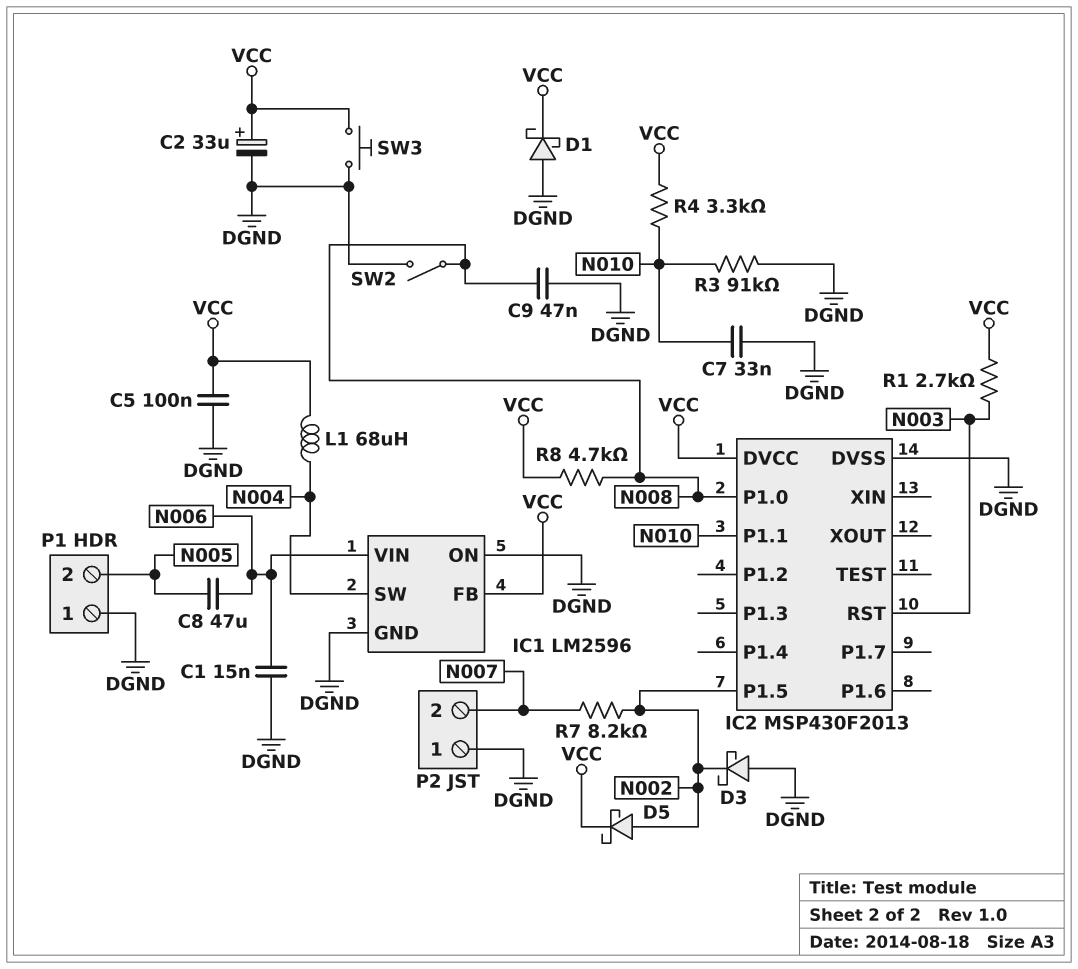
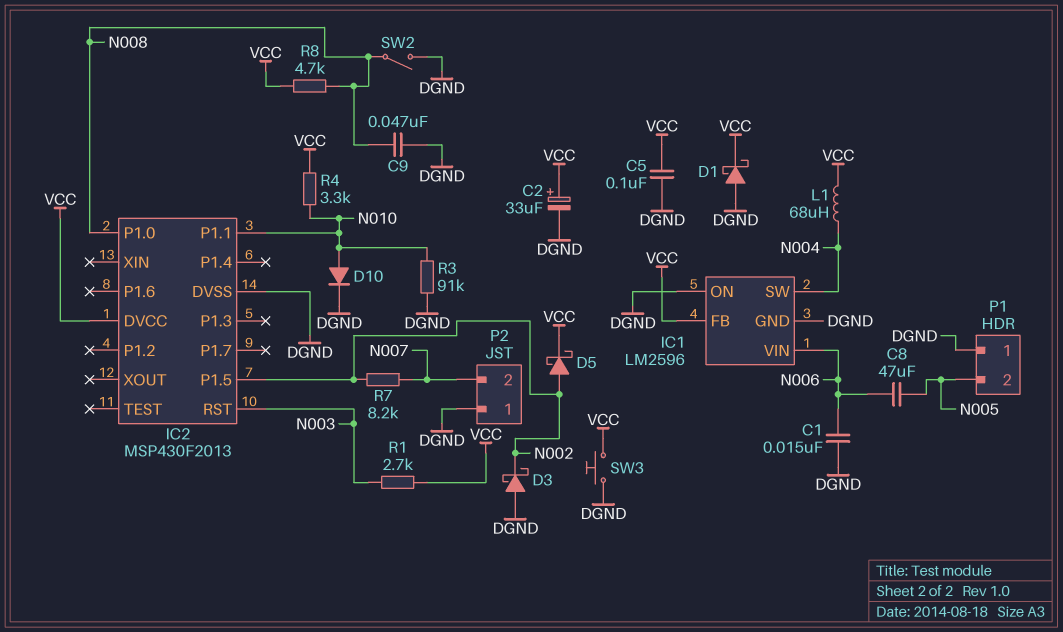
C7: 33nF (DGND, N010) -> none
D10: none -> diode (A N010, K DGND)

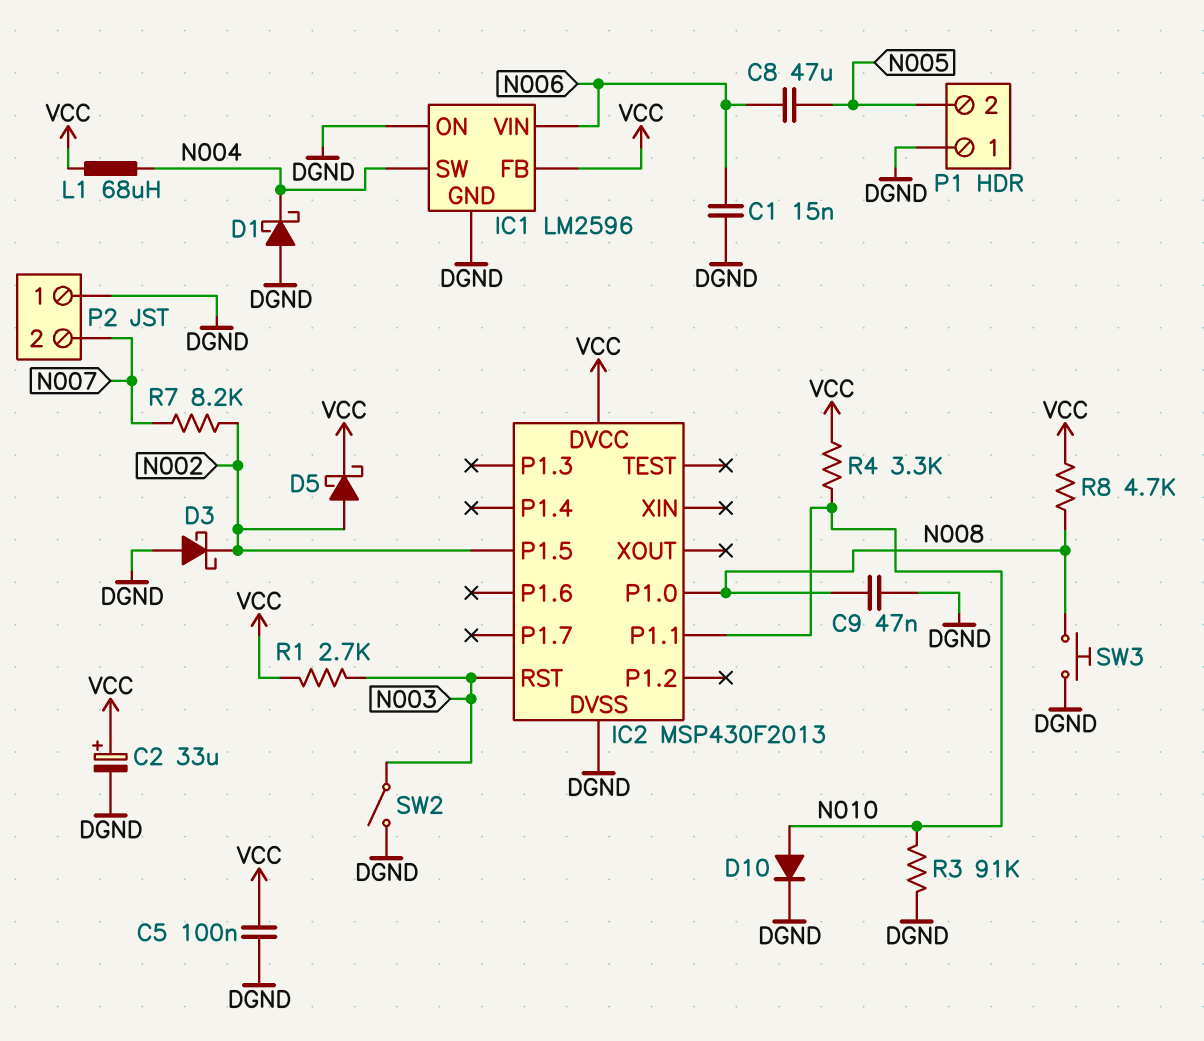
D1: schottky (A DGND, K VCC) -> schottky (A DGND, K N004)
SW2: switch (DGND, N008) -> switch (DGND, N003)
SW3: button (DGND, VCC) -> button (DGND, N008)

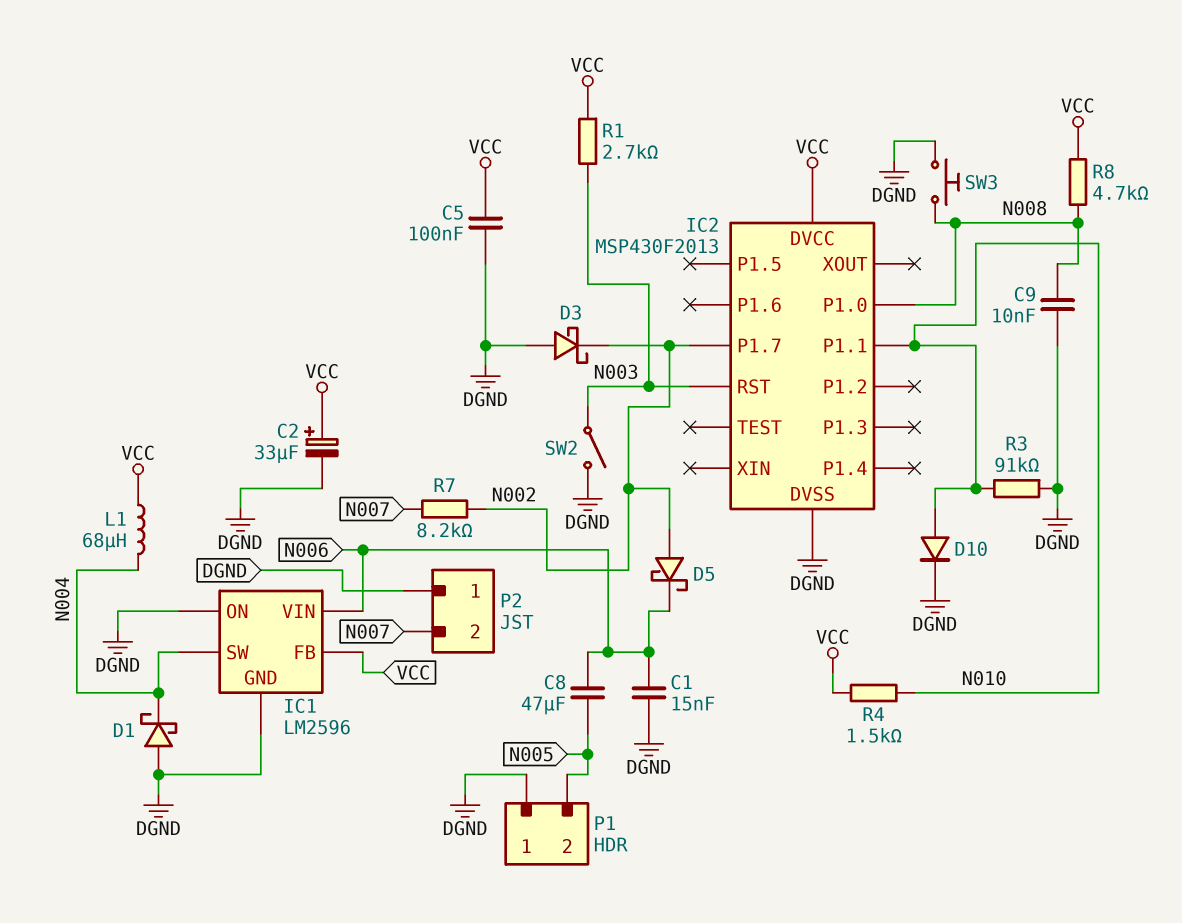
C9: 47nF (DGND, N008) -> 10nF (DGND, N008)
D5: schottky (A N002, K VCC) -> schottky (A N002, K N006)
IC2 pin P1.5: N002 -> none
IC2 pin P1.7: none -> N002
R4: 3.3k (N010, VCC) -> 1.5k (N010, VCC)

